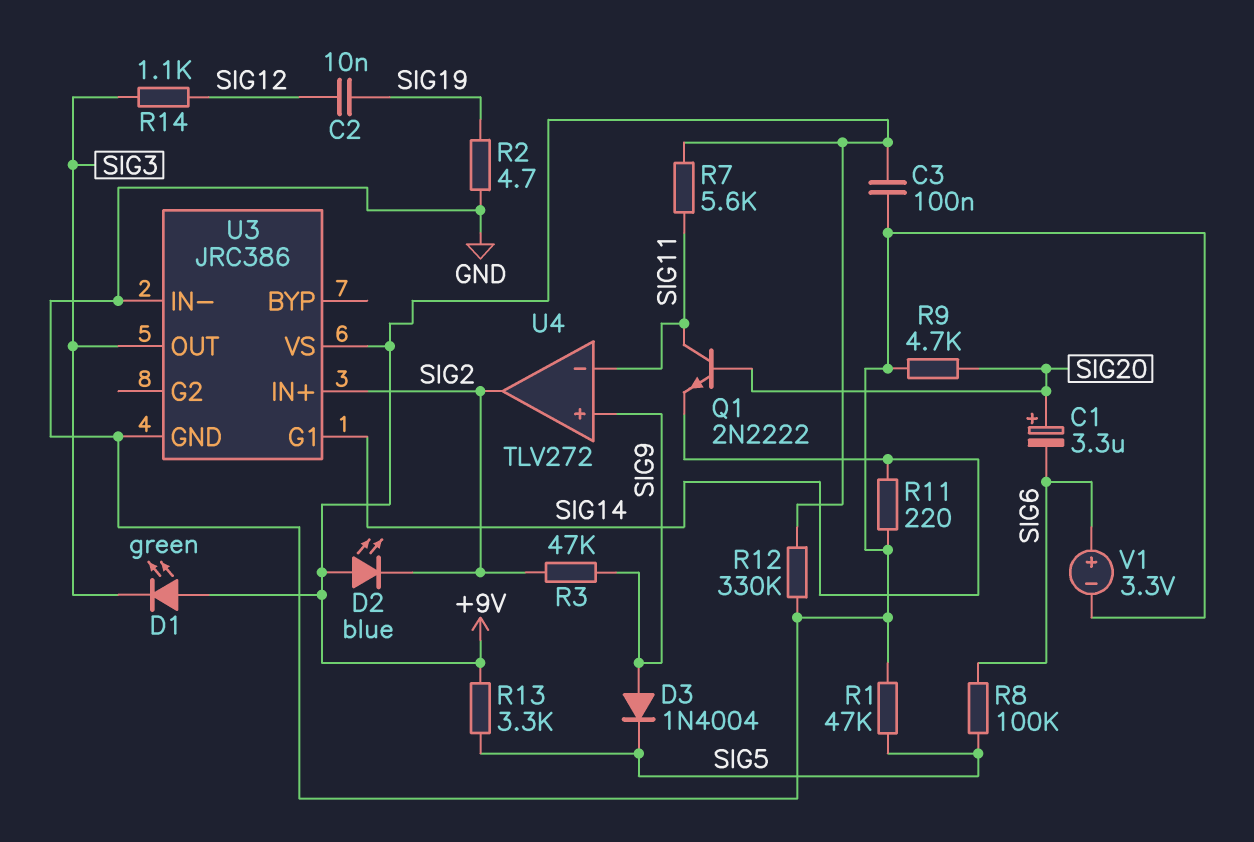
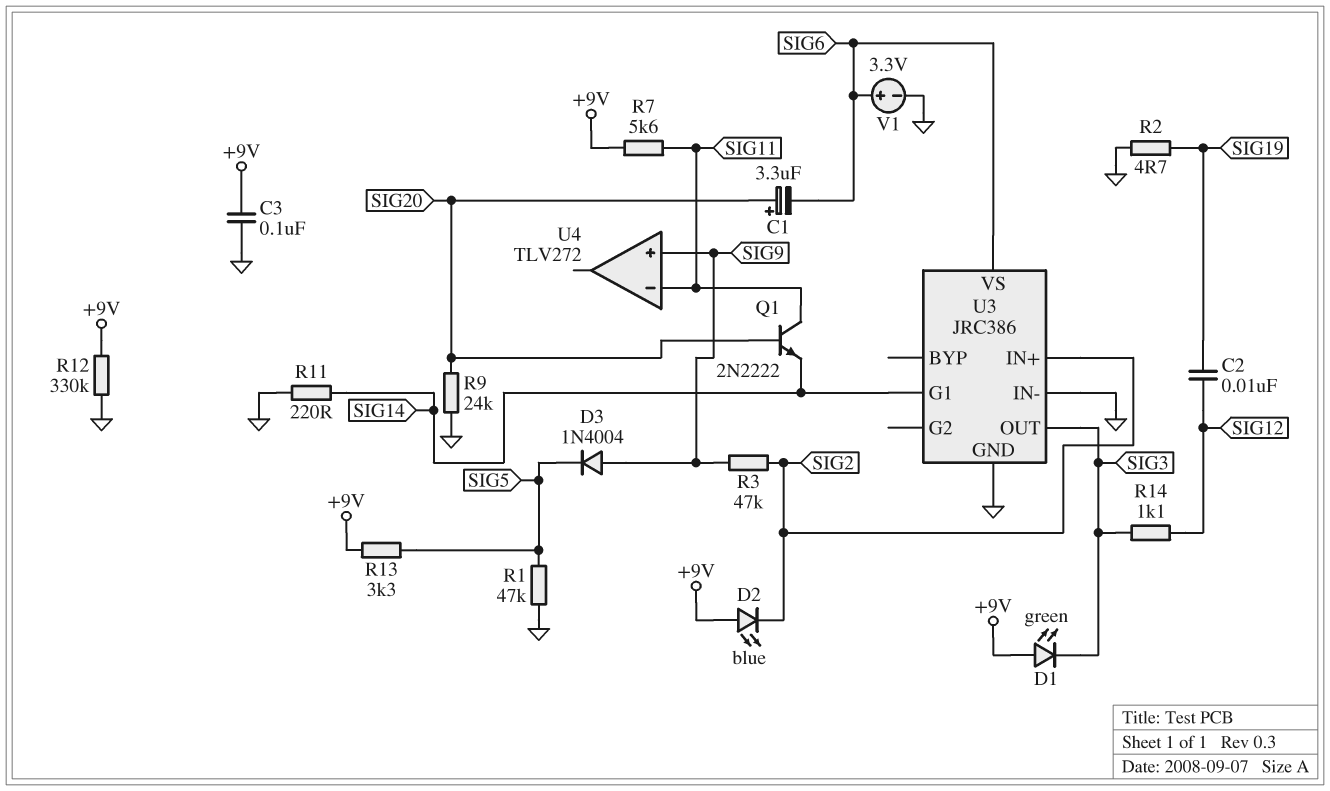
R8: 100k (SIG5, SIG6) -> none
R9: 4.7k (GND, SIG20) -> 24k (GND, SIG20)
U3 pin VS: +9V -> SIG6
U4 pin out: SIG2 -> none

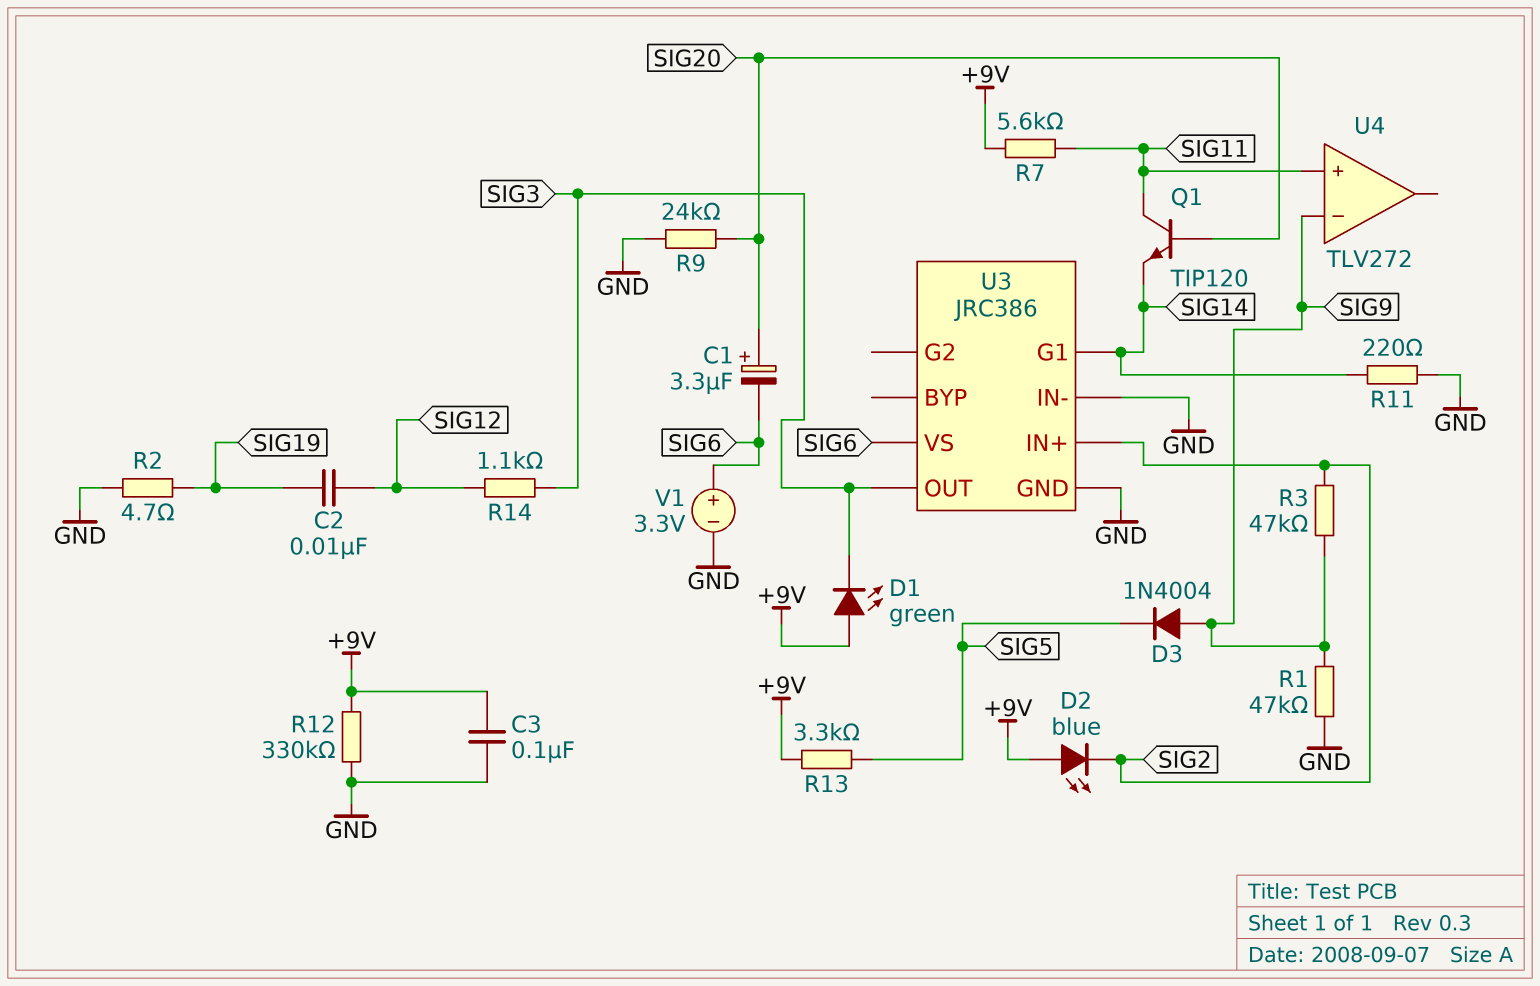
Q1: NPN 2N2222 (B SIG20, C SIG11, E SIG14) -> NPN TIP120 (B SIG20, C SIG11, E SIG14)
R1: 47k (GND, SIG5) -> 47k (GND, SIG9)
U4 pin in+: SIG9 -> SIG11
U4 pin in-: SIG11 -> SIG9

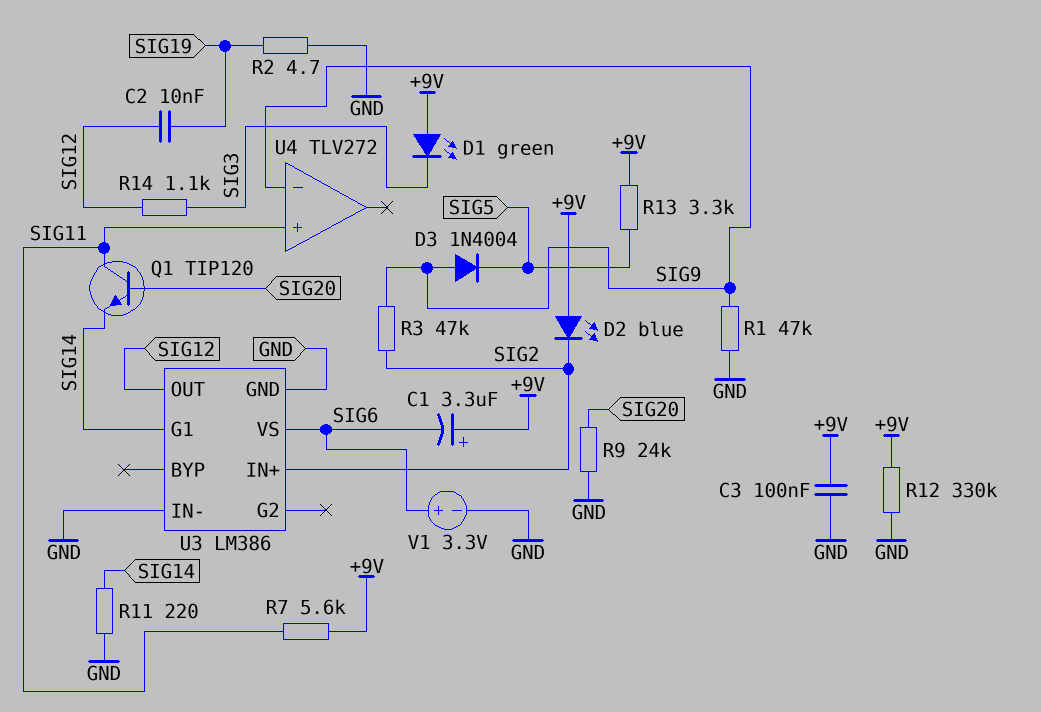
C1: 3.3uF (plus SIG20, minus SIG6) -> 3.3uF (plus +9V, minus SIG6)
U3: JRC386 -> LM386
U3 pin OUT: SIG3 -> SIG12

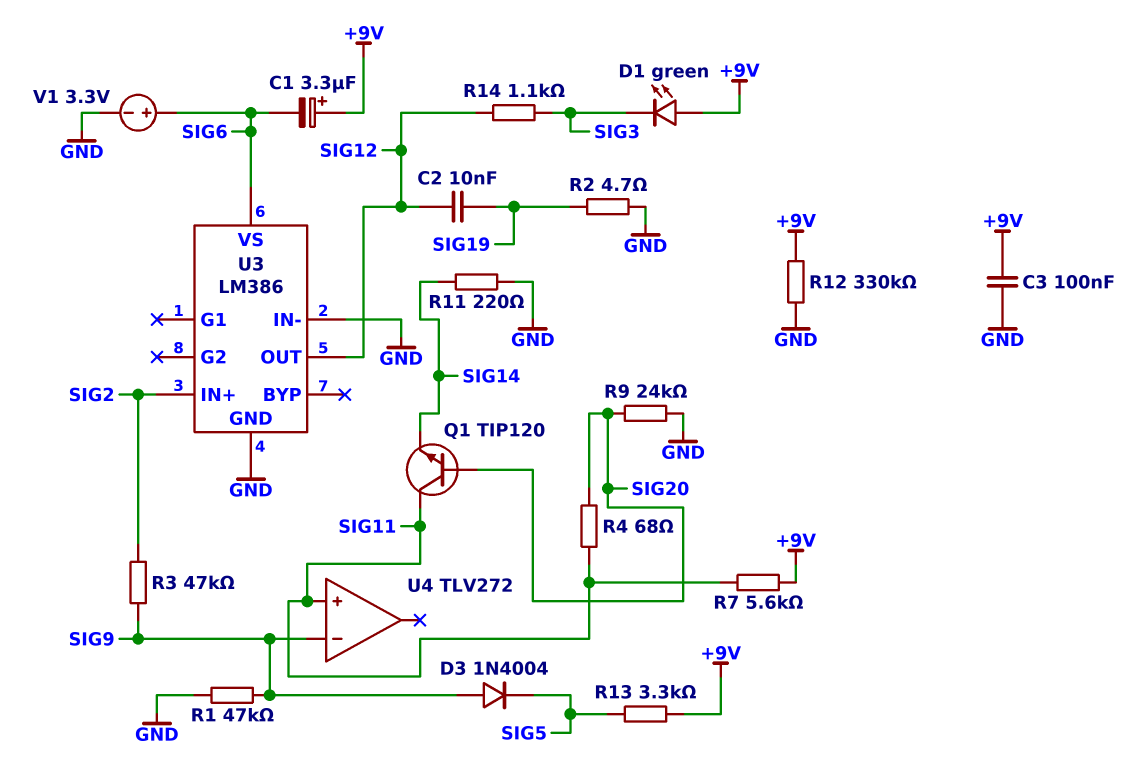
D2: LED blue (A +9V, K SIG2) -> none
R4: none -> 68 (SIG11, SIG20)
U3 pin G1: SIG14 -> none

